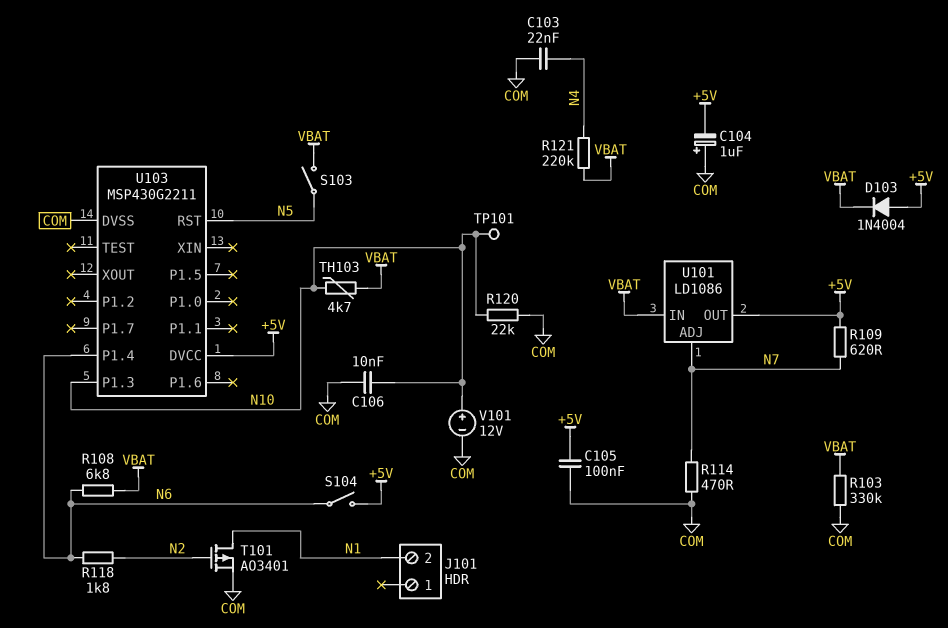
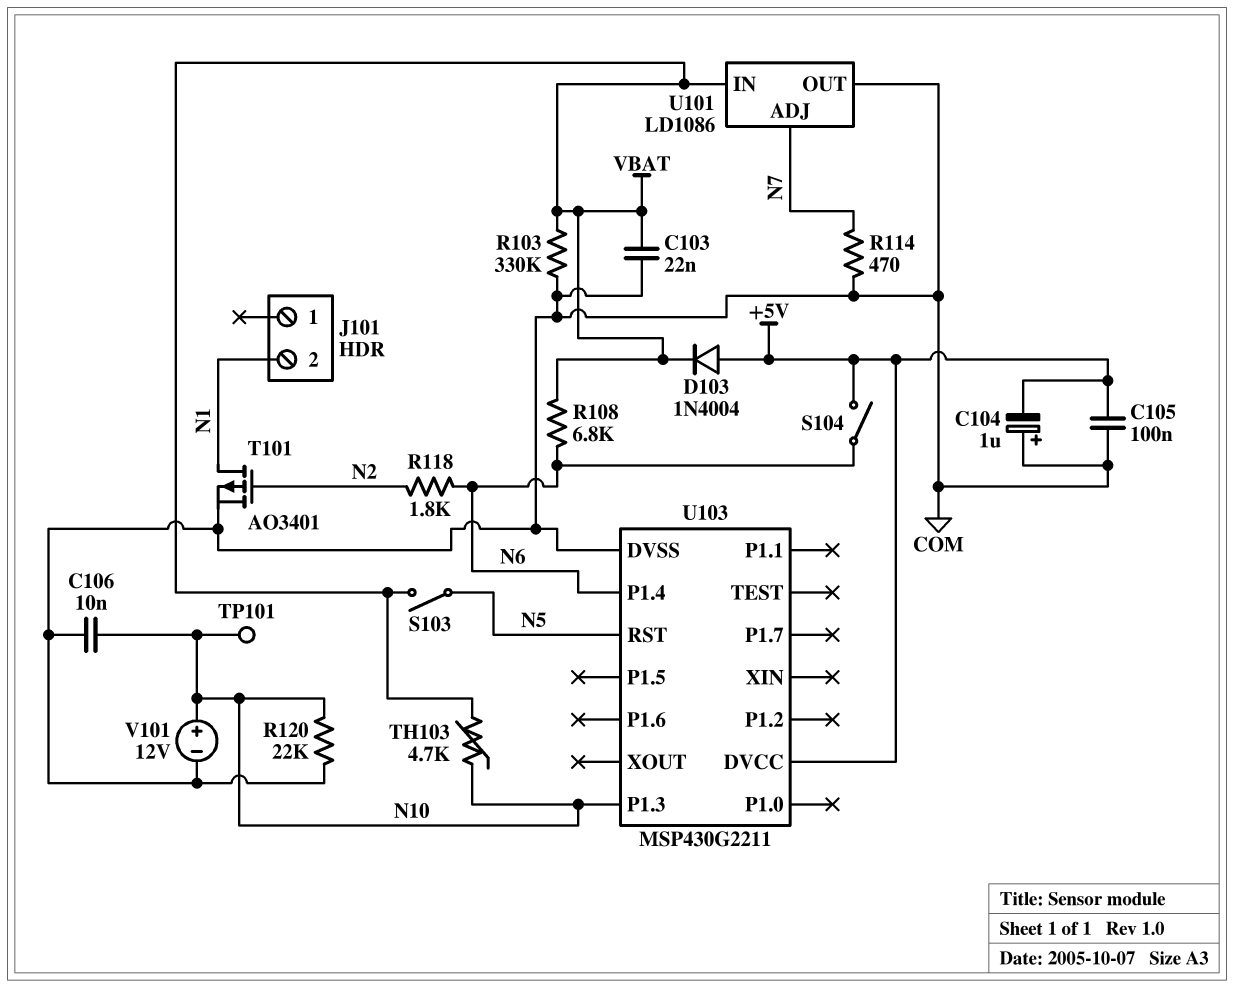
C103: 22nF (COM, N4) -> 22nF (COM, VBAT)
R109: 620 (+5V, N7) -> none
R121: 220k (N4, VBAT) -> none
U101 pin OUT: +5V -> COM

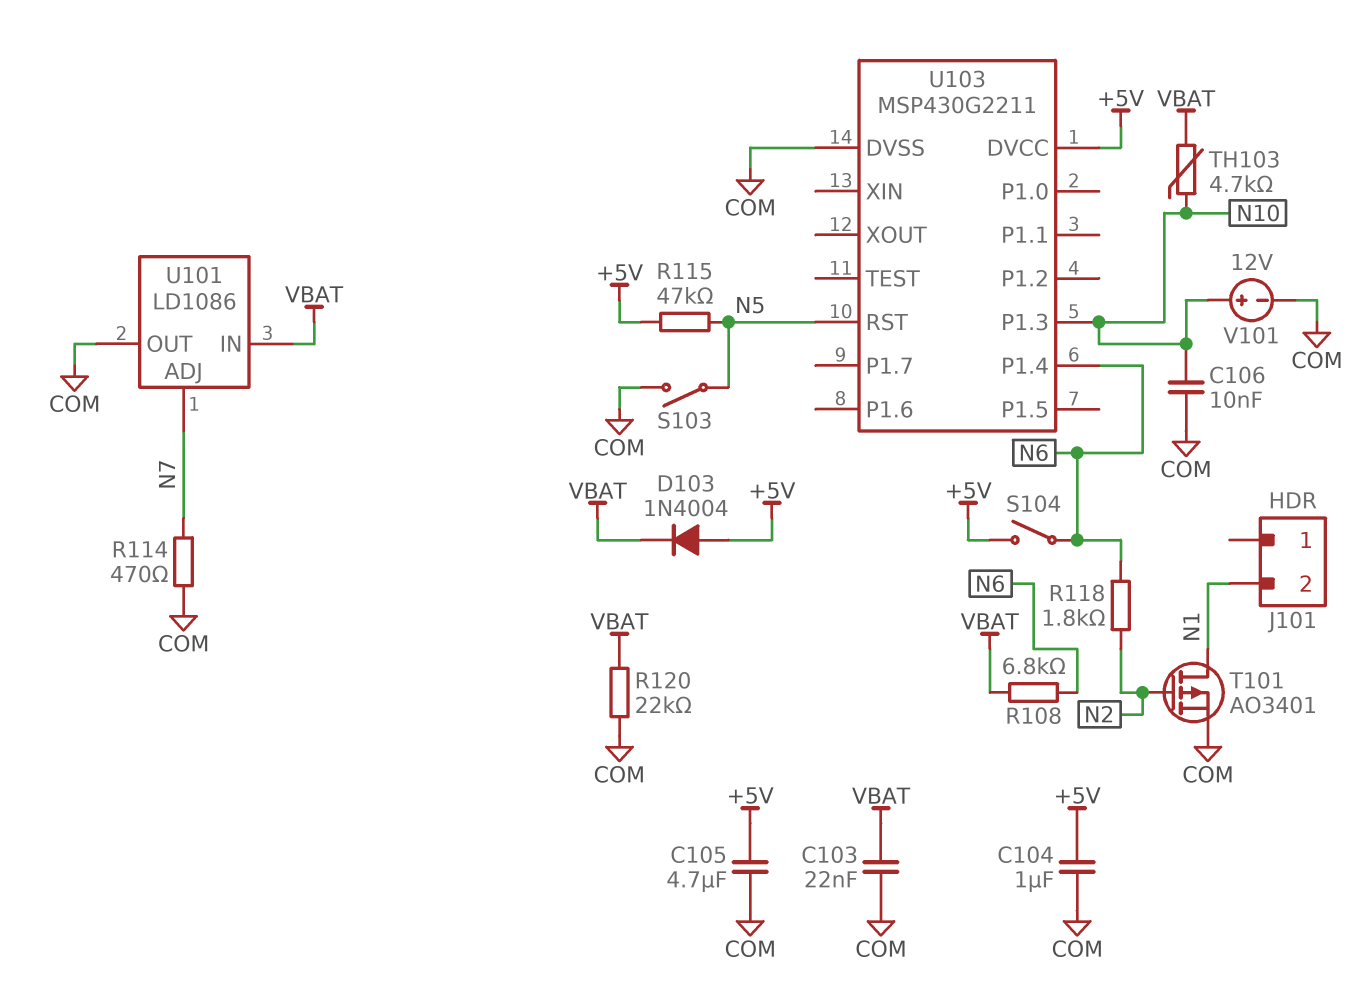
C104: 1uF (plus COM, minus +5V) -> 1uF (+5V, COM)
C105: 100nF (+5V, COM) -> 4.7uF (+5V, COM)
R103: 330k (COM, VBAT) -> none
R115: none -> 47k (+5V, N5)
R120: 22k (COM, N10) -> 22k (COM, VBAT)
S103: switch (N5, VBAT) -> switch (COM, N5)
TP101: test point (N10) -> none

